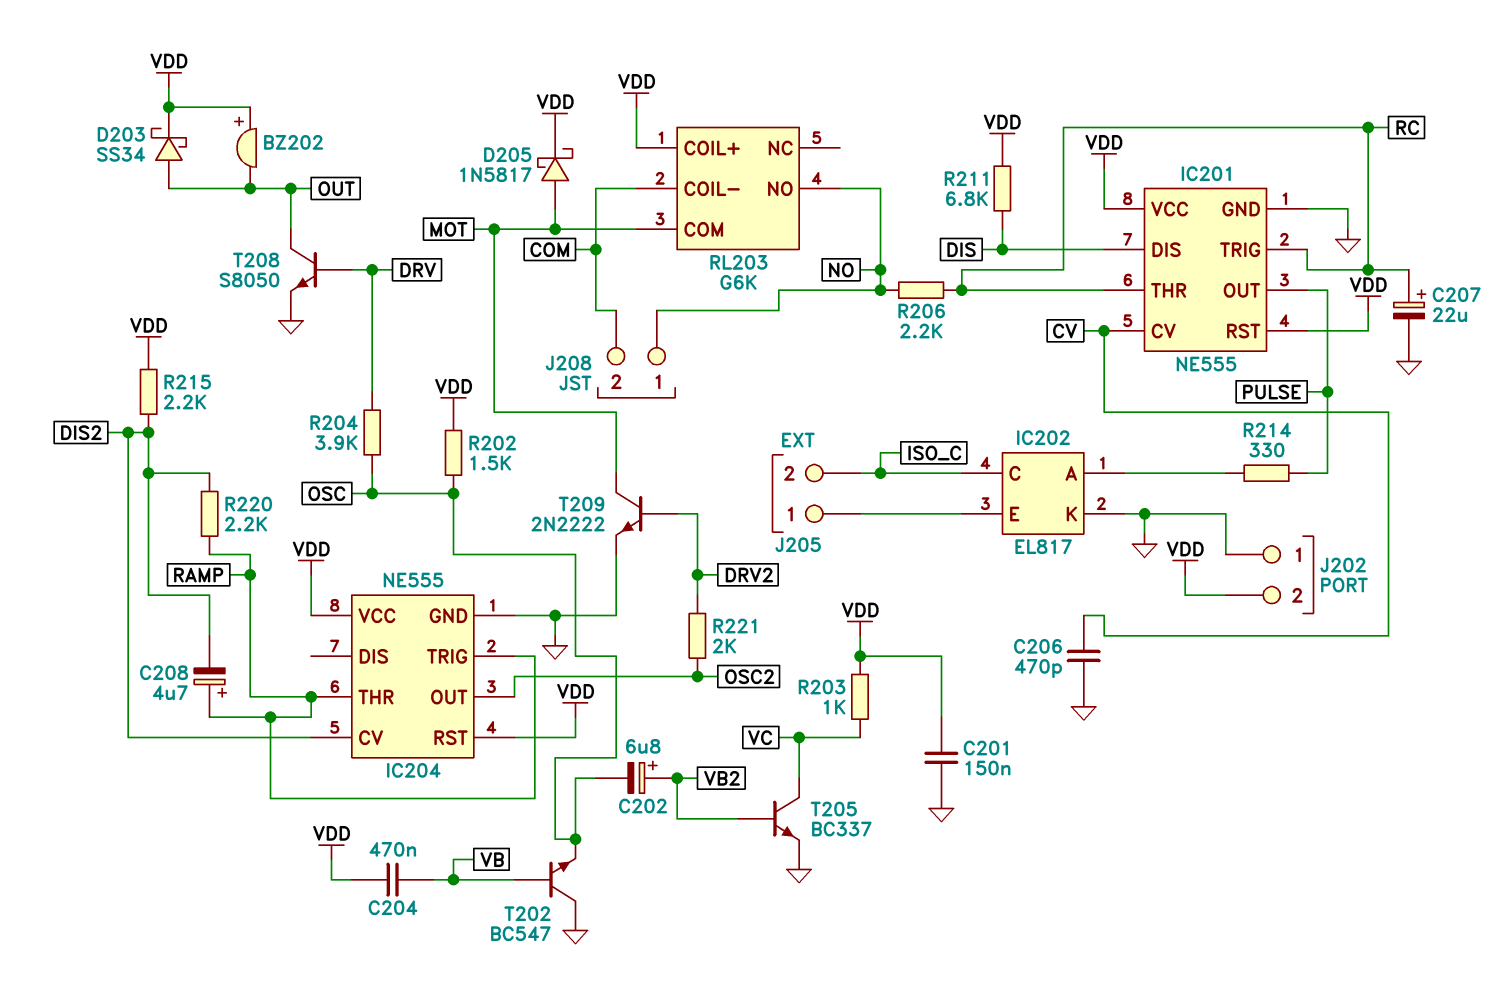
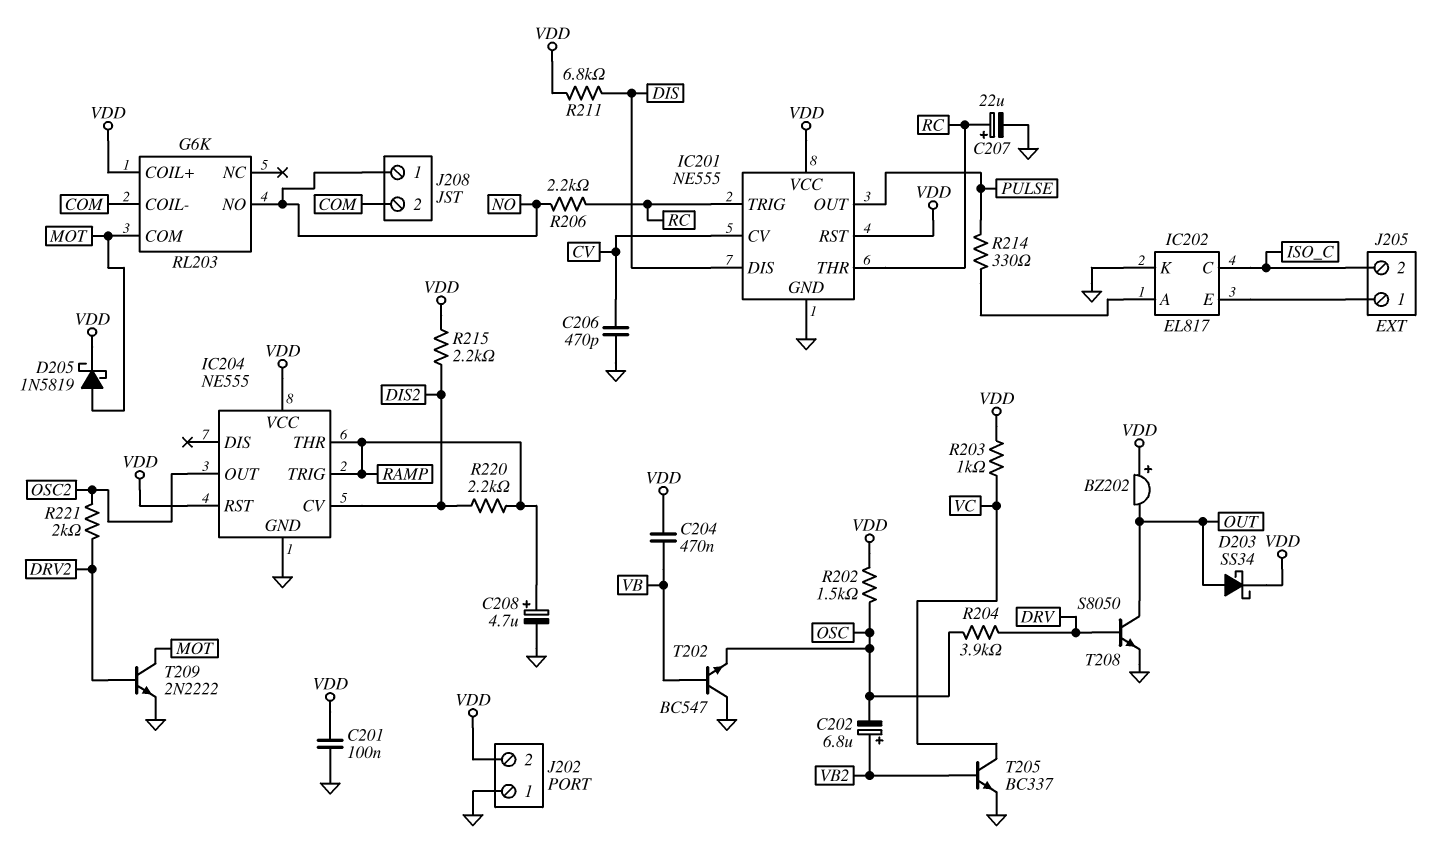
C201: 150nF (GND, VDD) -> 100nF (GND, VDD)
C208: 4.7uF (plus RAMP, minus DIS2) -> 4.7uF (plus RAMP, minus GND)
D205: schottky 1N5817 (A MOT, K VDD) -> schottky 1N5819 (A MOT, K VDD)

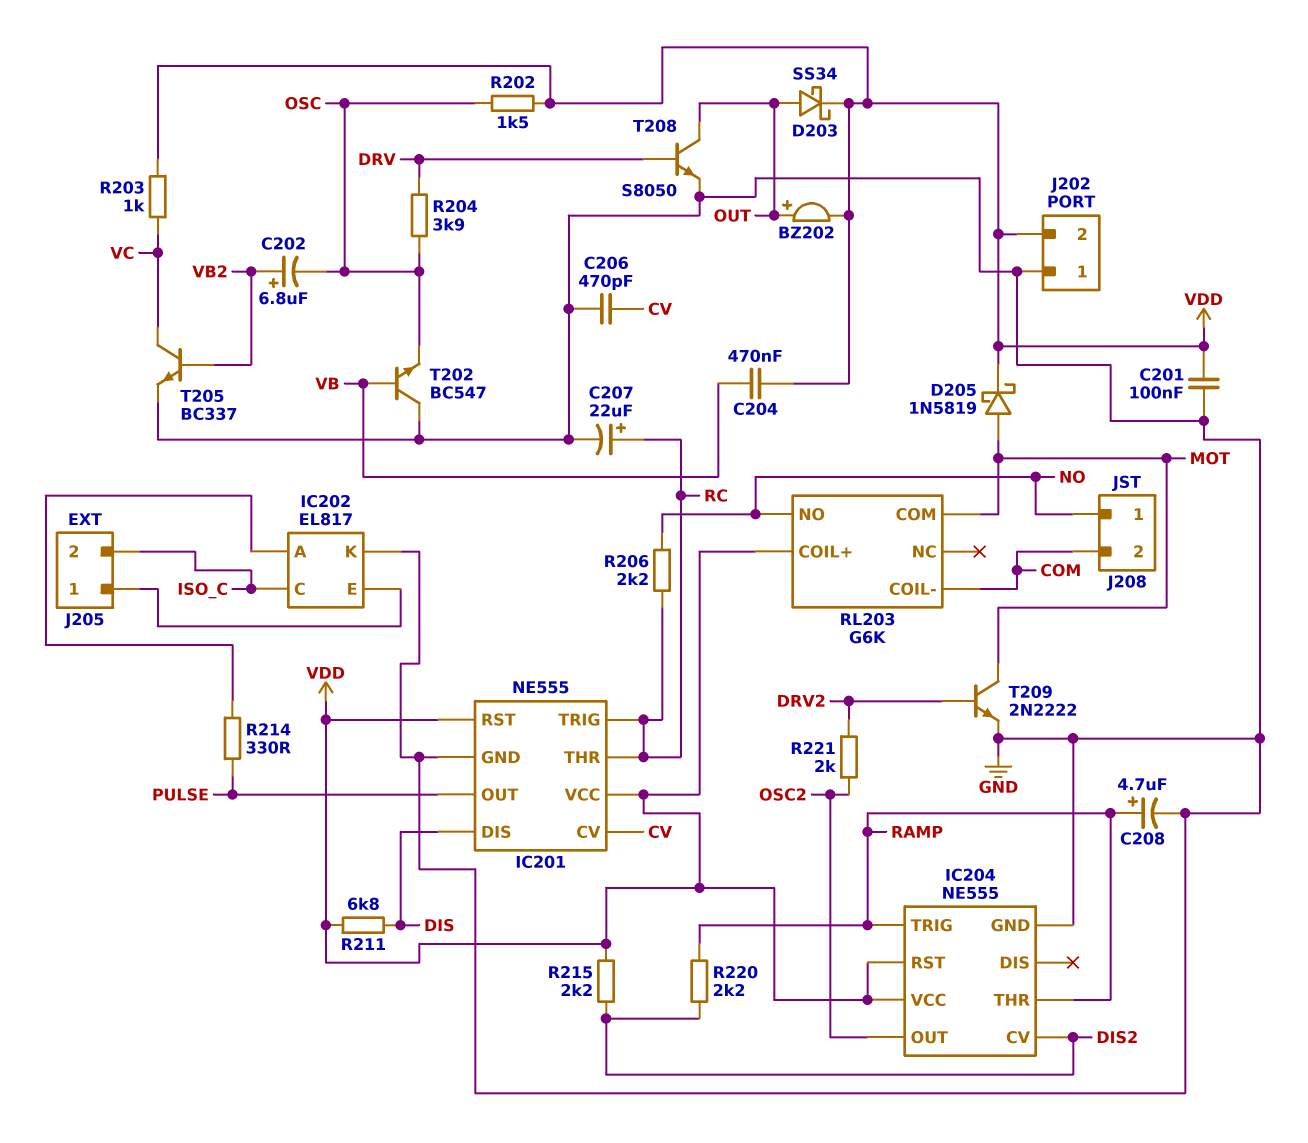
BZ202: buzzer (plus VDD, minus OUT) -> buzzer (plus OUT, minus VDD)

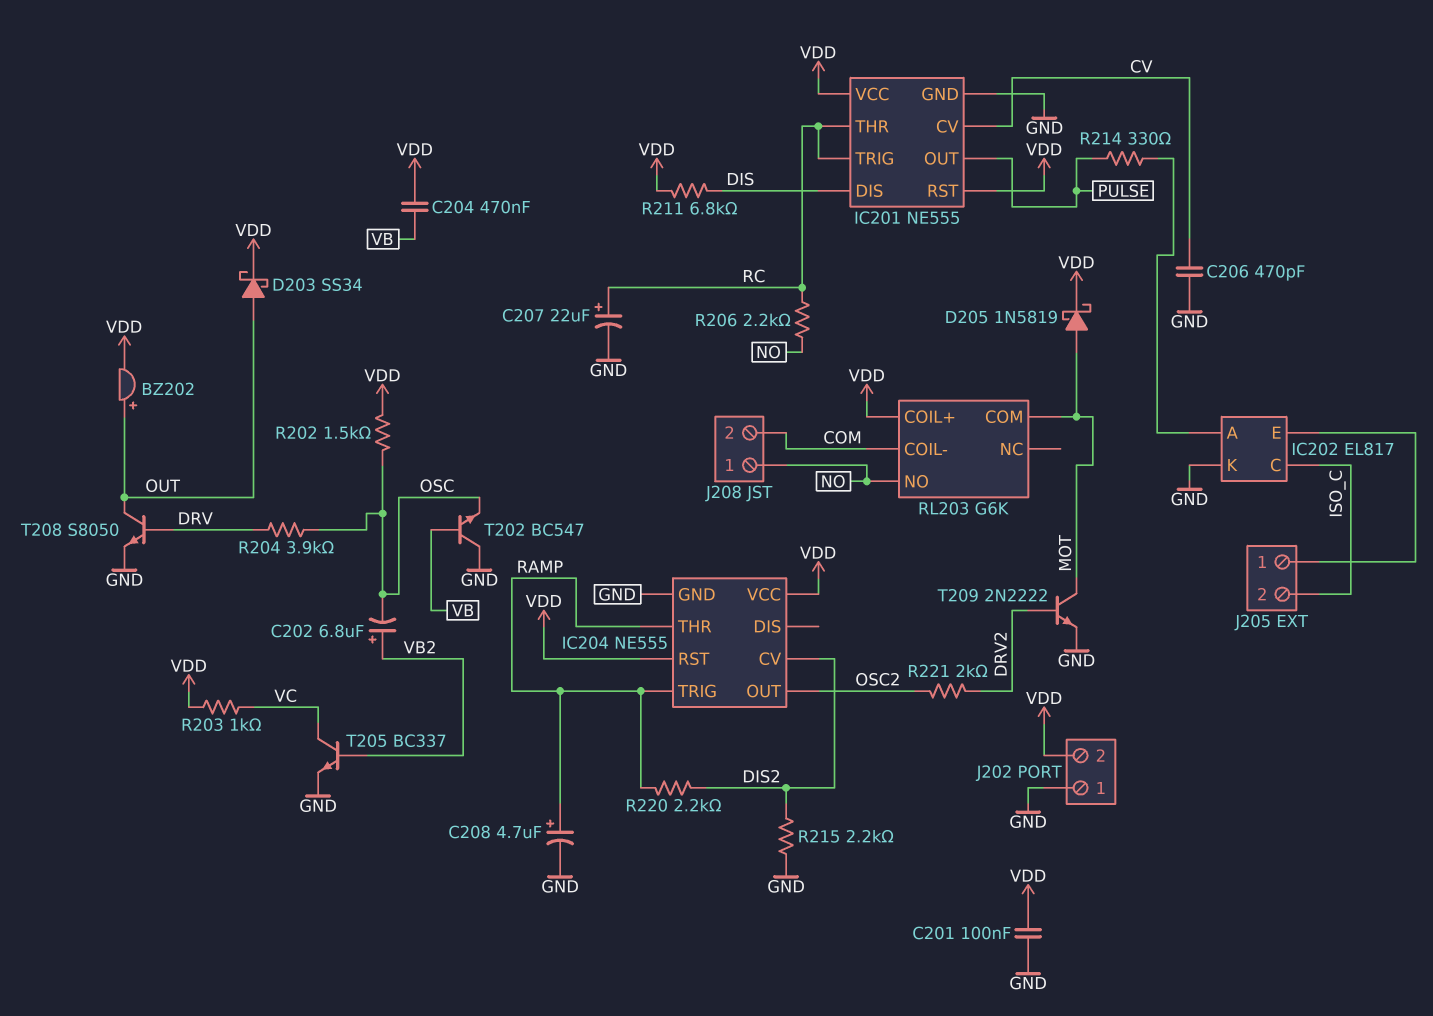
R215: 2.2k (DIS2, VDD) -> 2.2k (DIS2, GND)

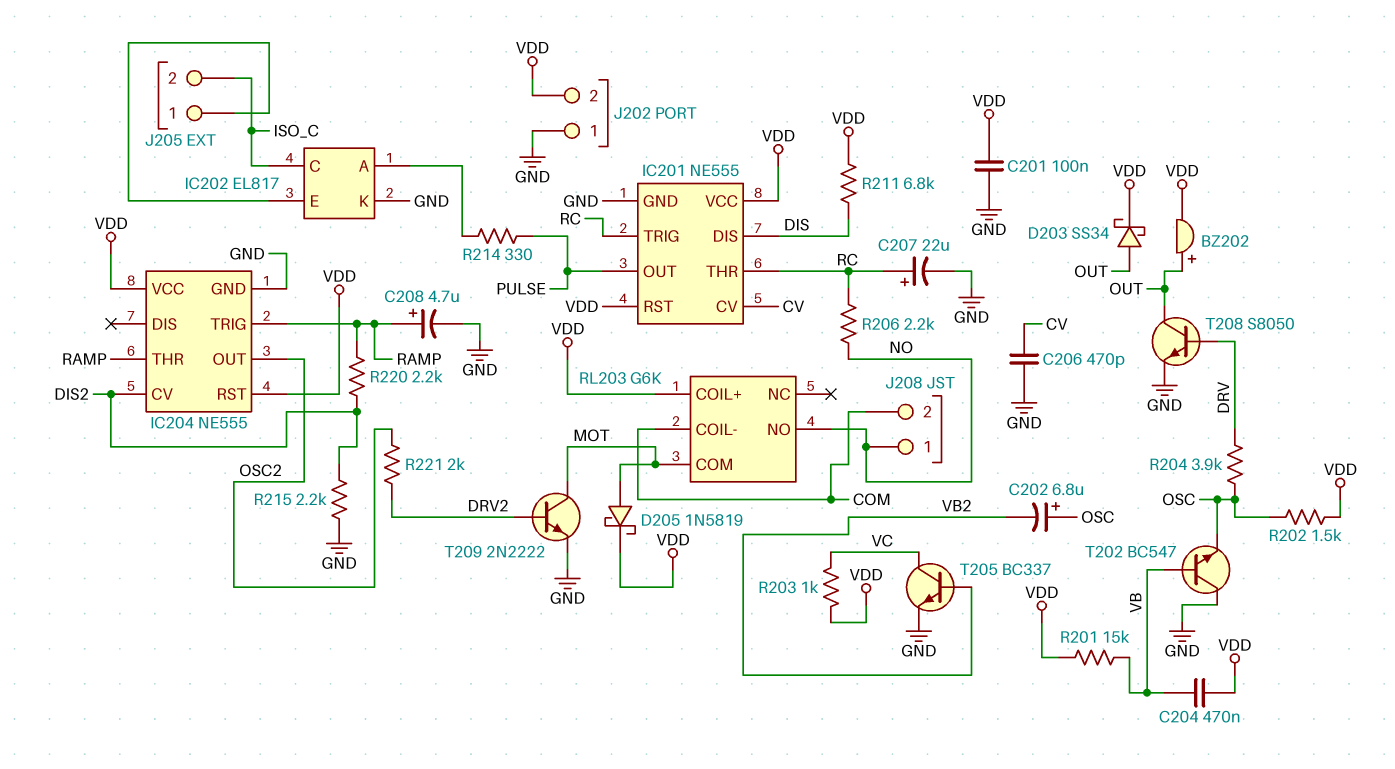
C202: 6.8uF (plus VB2, minus OSC) -> 6.8uF (plus OSC, minus VB2)
R201: none -> 15k (VB, VDD)

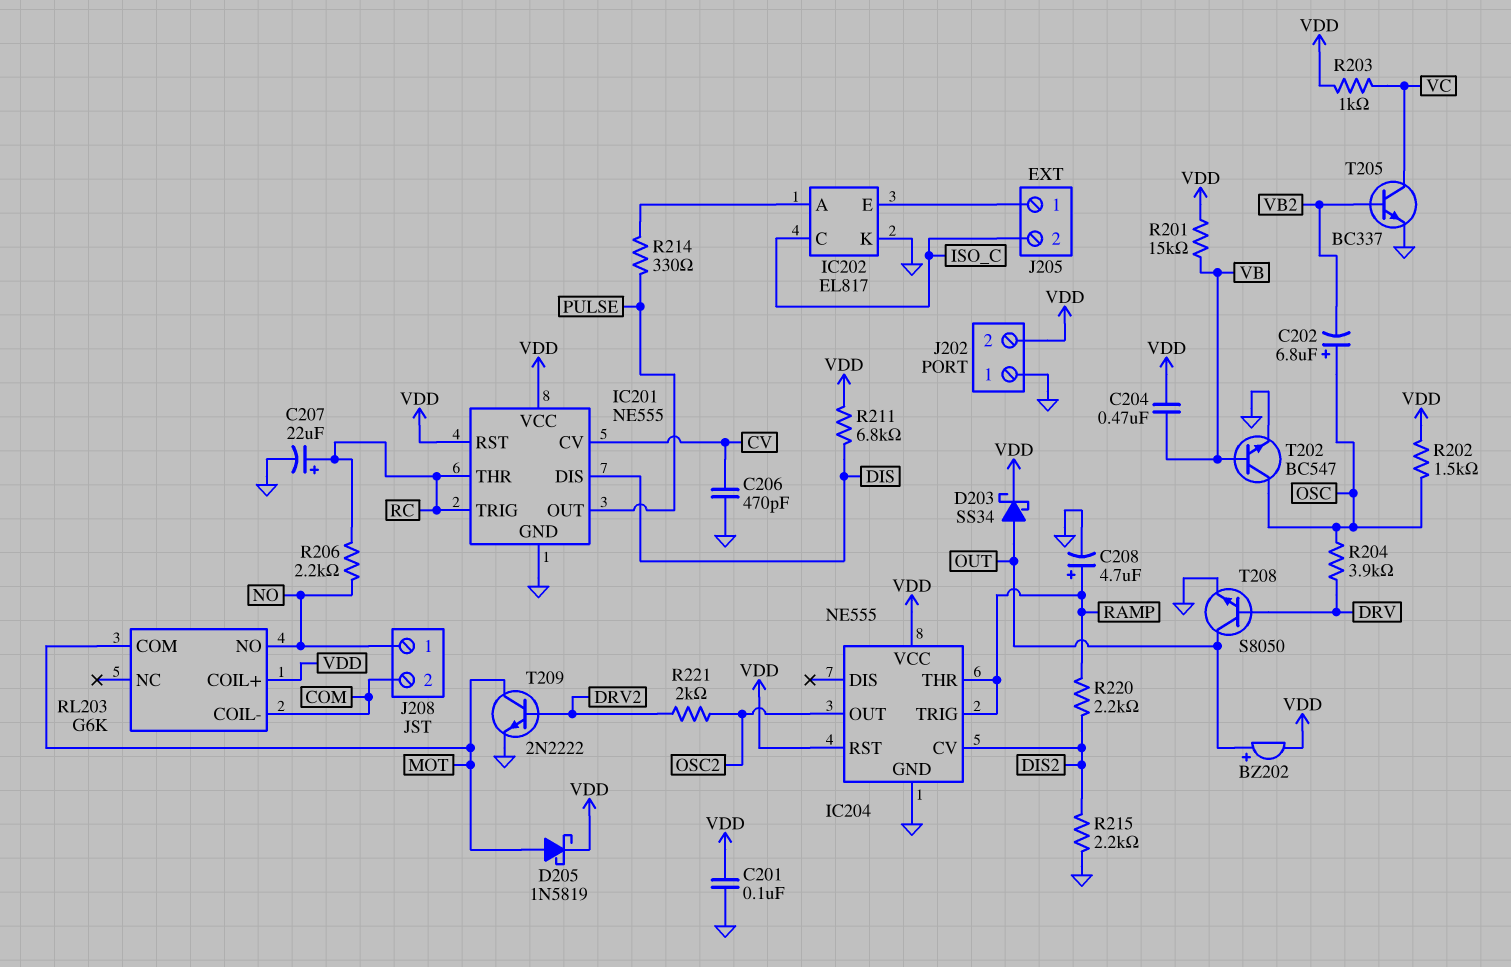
T202: NPN BC547 (B VB, C GND, E OSC) -> NPN BC547 (B VB, C OSC, E GND)

